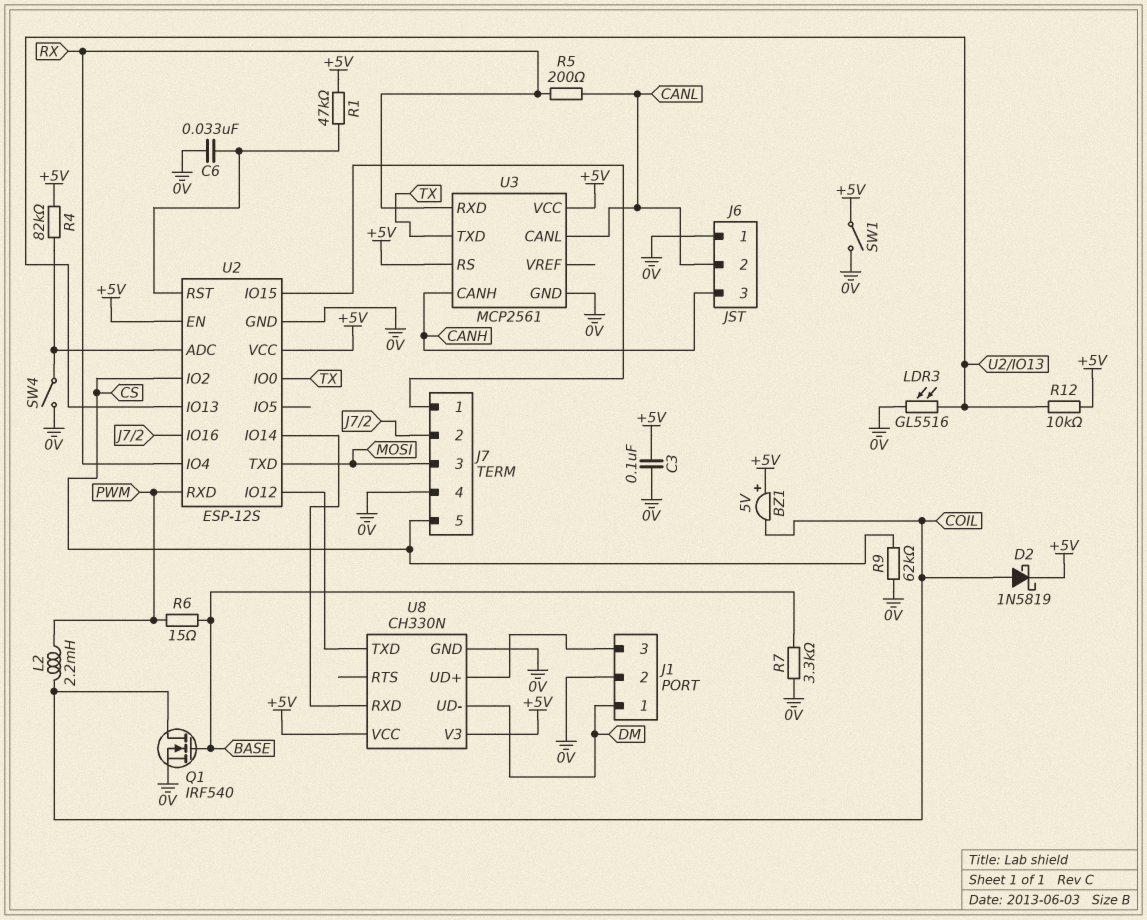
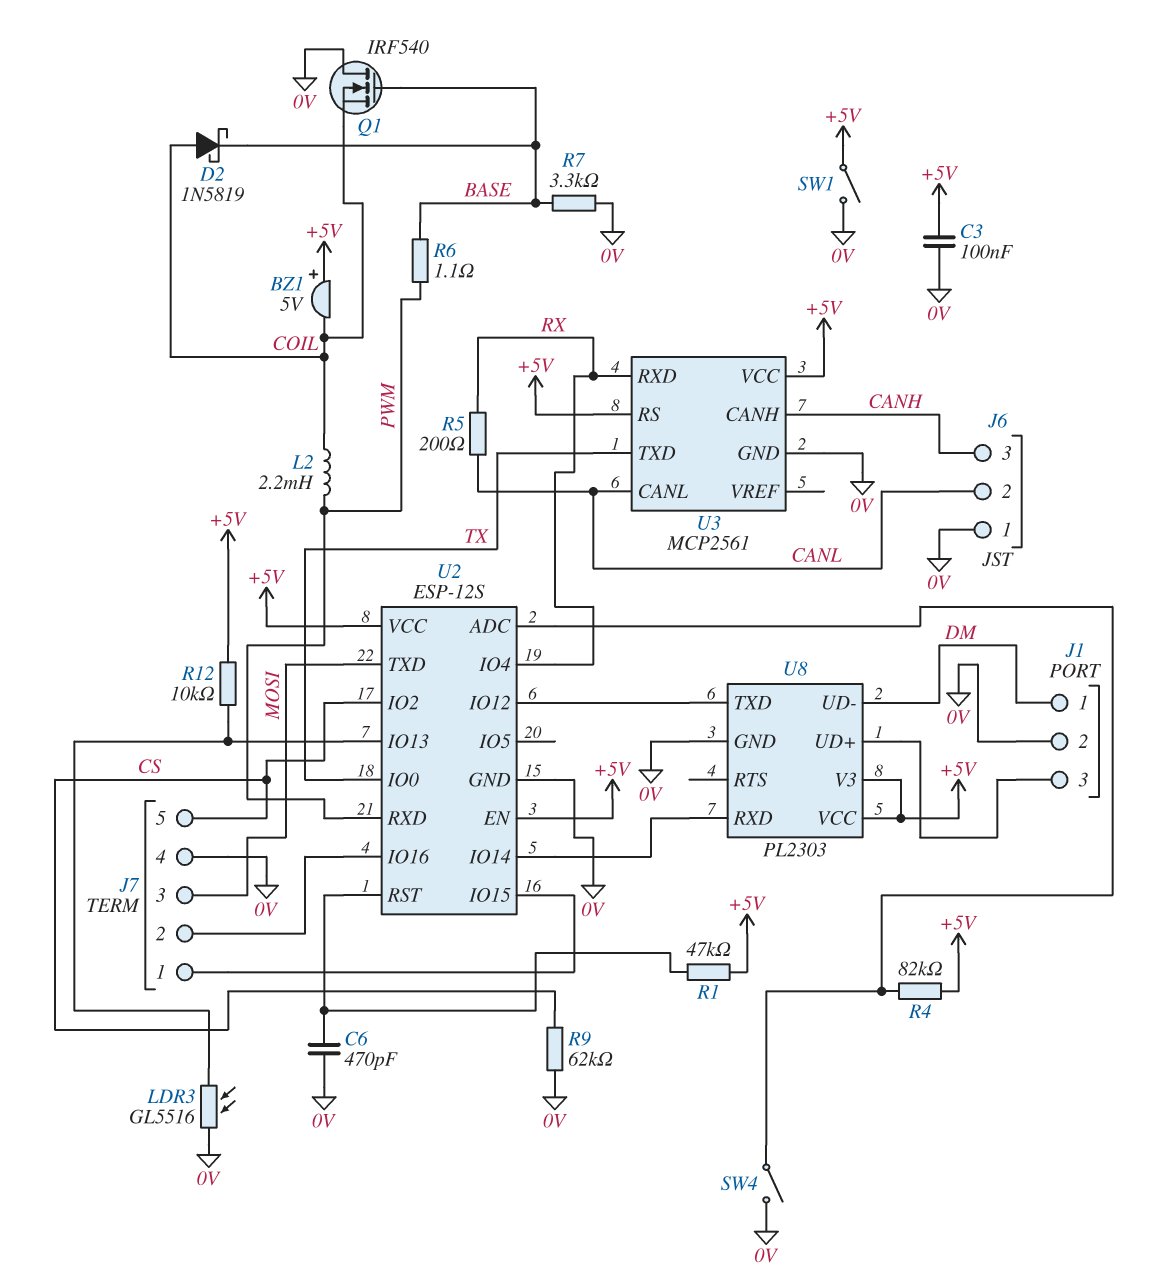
C6: 33nF (0V, U2/RST) -> 470pF (0V, U2/RST)
D2: schottky 1N5819 (A COIL, K +5V) -> schottky 1N5819 (A COIL, K BASE)
Q1: NMOS IRF540 (G BASE, D COIL, S 0V) -> NMOS IRF540 (G BASE, D 0V, S COIL)
R6: 15 (BASE, PWM) -> 1.1 (BASE, PWM)
U8: CH330N -> PL2303

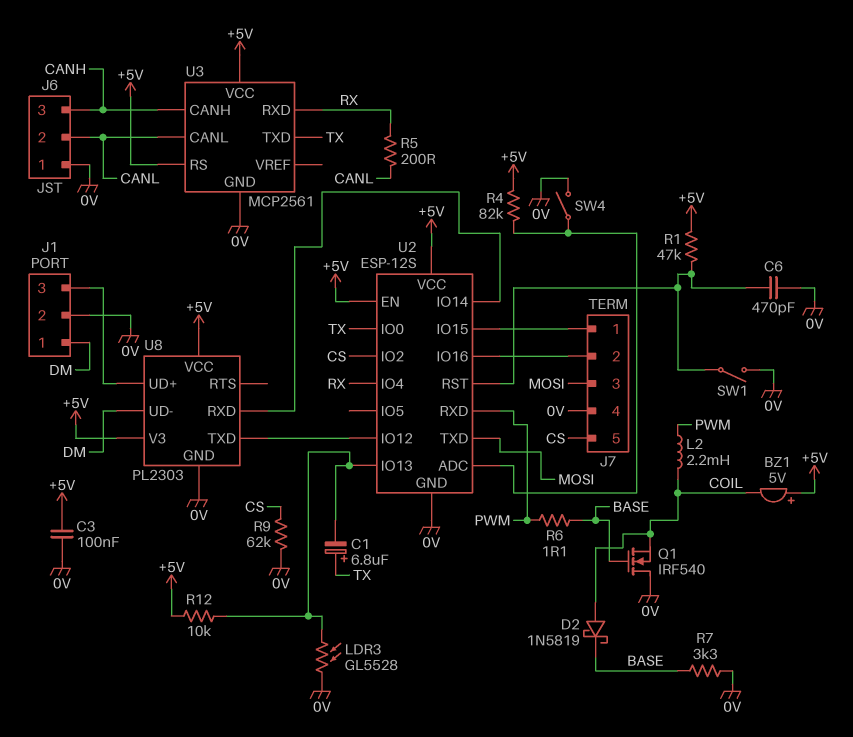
C1: none -> 6.8uF (plus TX, minus U2/IO13)
LDR3: GL5516 (0V, U2/IO13) -> GL5528 (0V, U2/IO13)
SW1: switch (+5V, 0V) -> switch (0V, U2/RST)

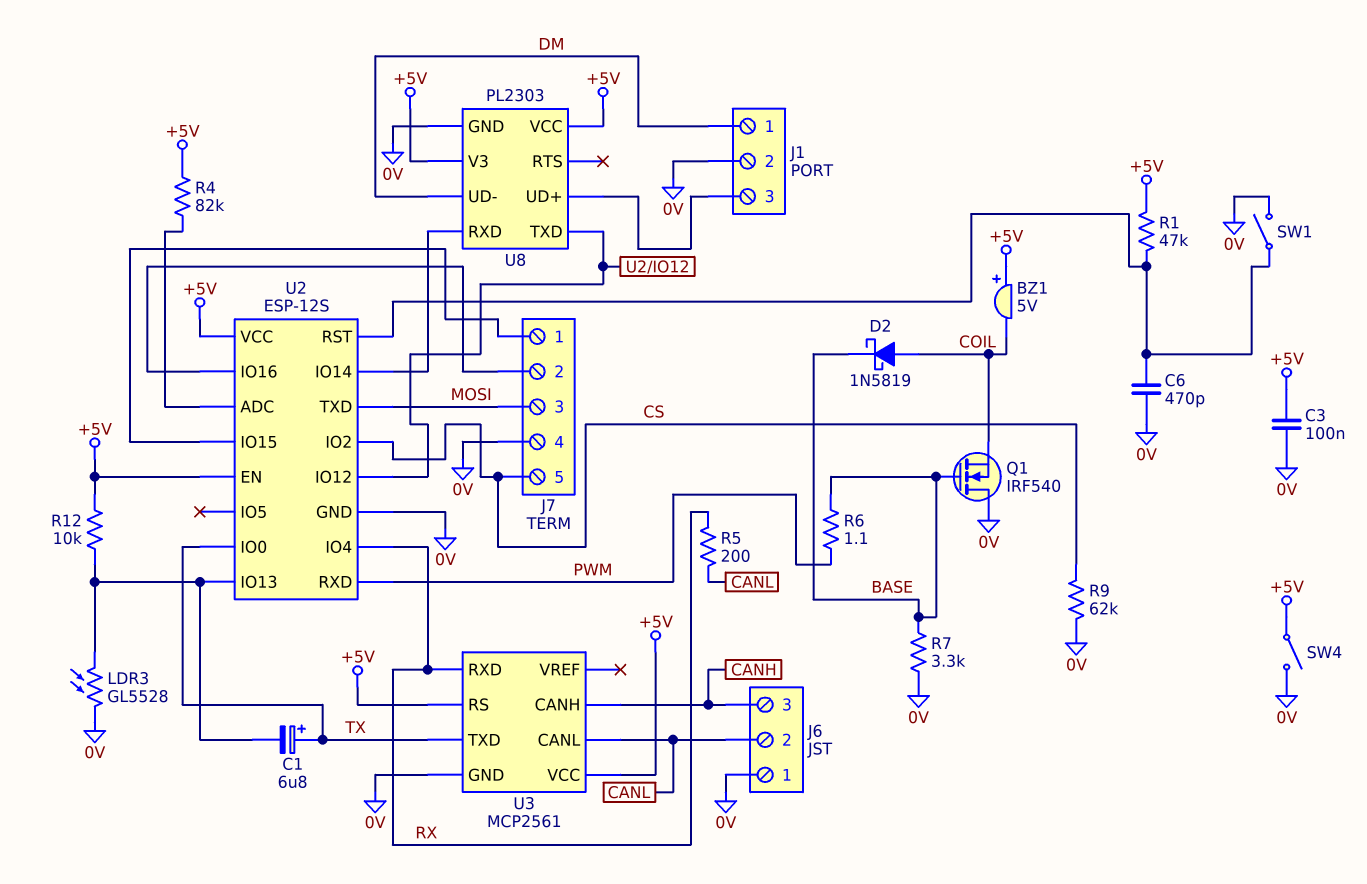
L2: 2.2mH (COIL, PWM) -> none
SW4: switch (0V, U2/ADC) -> switch (+5V, 0V)

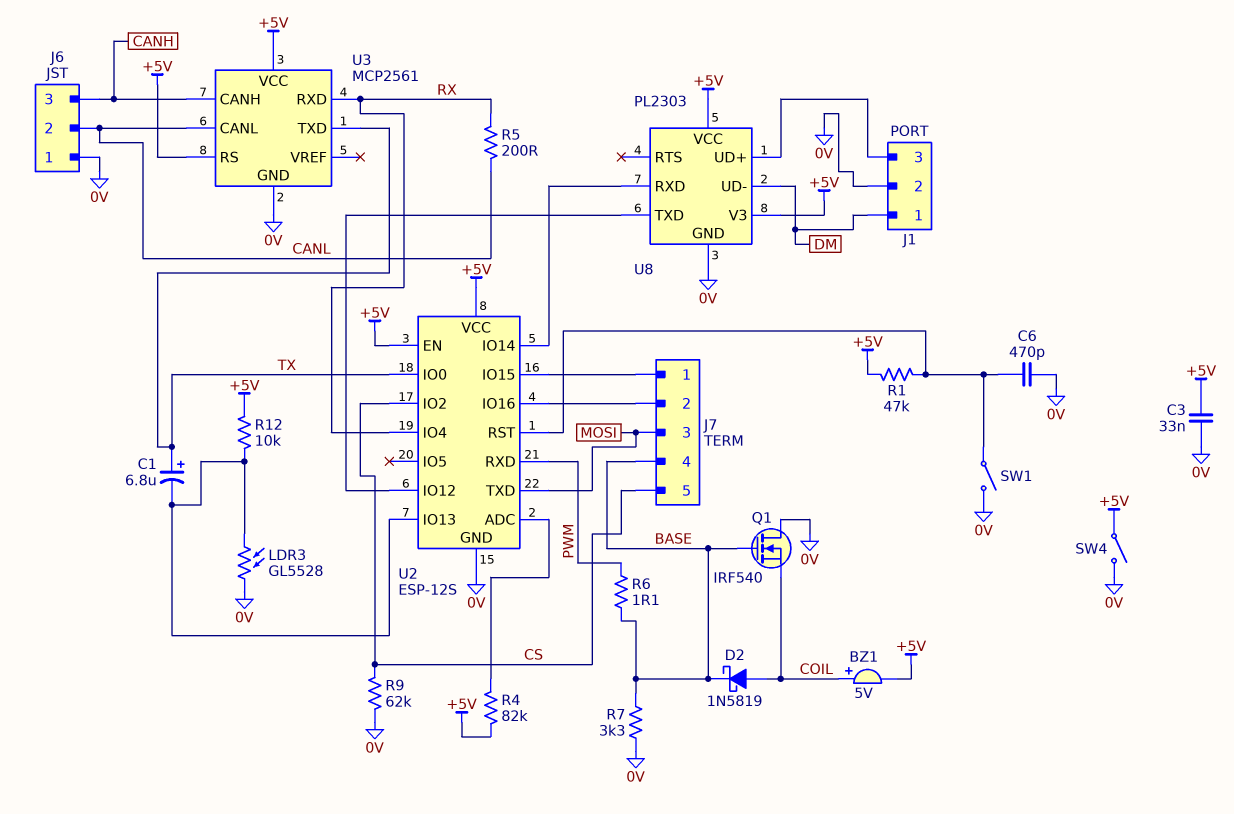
BZ1: buzzer 5V (plus +5V, minus COIL) -> buzzer 5V (plus COIL, minus +5V)
C3: 100nF (+5V, 0V) -> 33nF (+5V, 0V)
J7 pin 4: 0V -> BASE

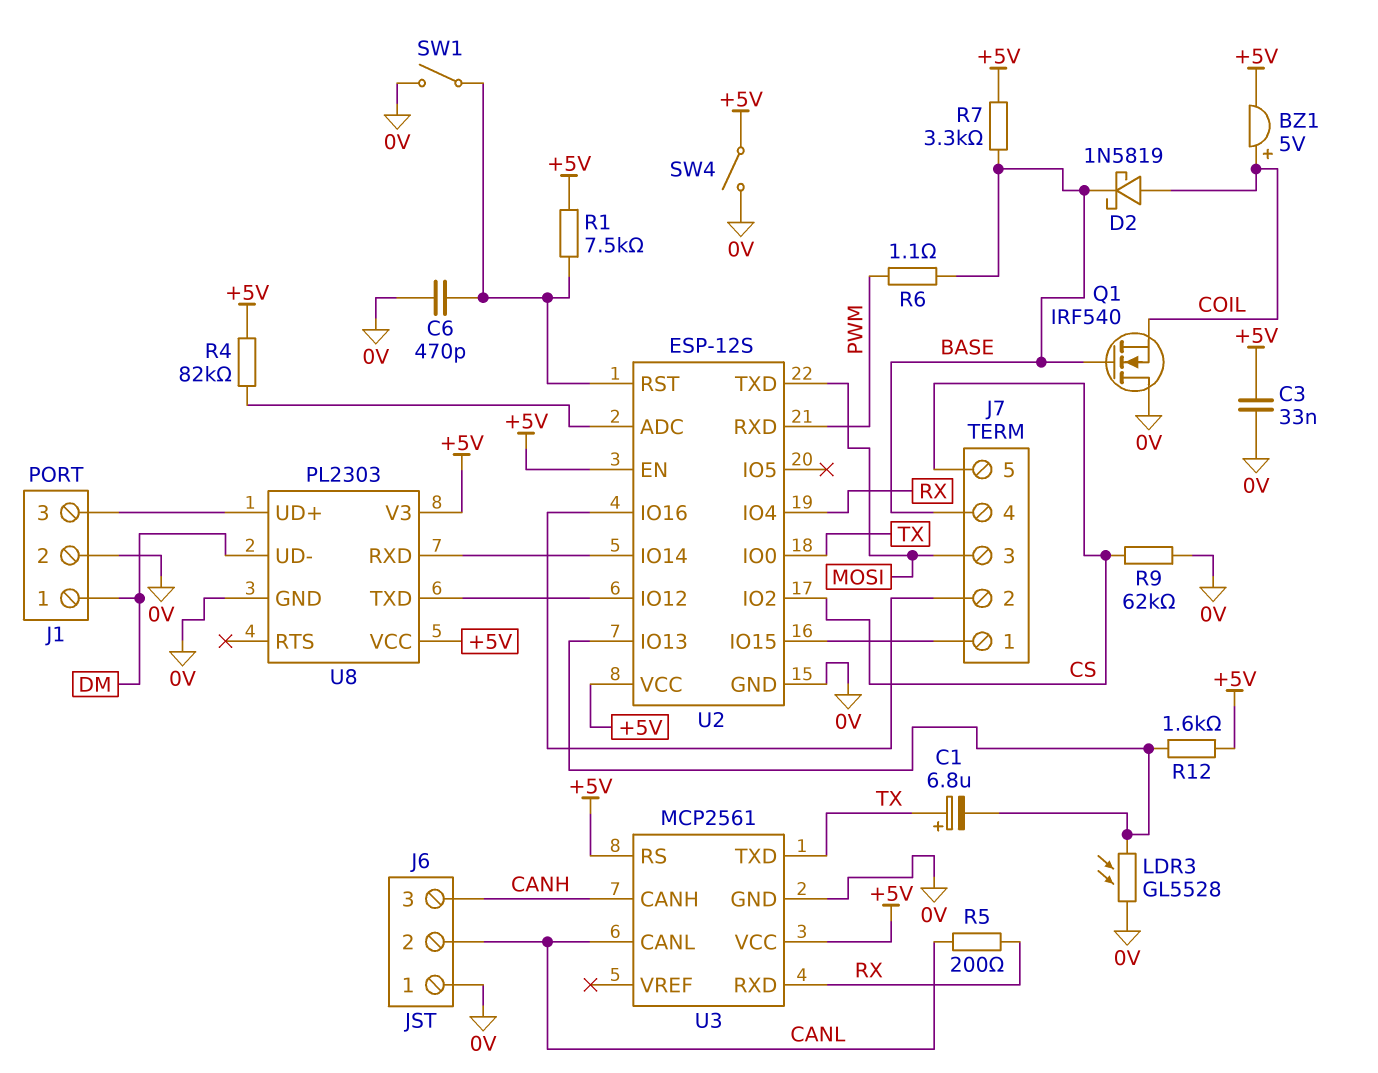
R1: 47k (+5V, U2/RST) -> 7.5k (+5V, U2/RST)
R7: 3.3k (0V, BASE) -> 3.3k (+5V, BASE)
R12: 10k (+5V, U2/IO13) -> 1.6k (+5V, U2/IO13)

